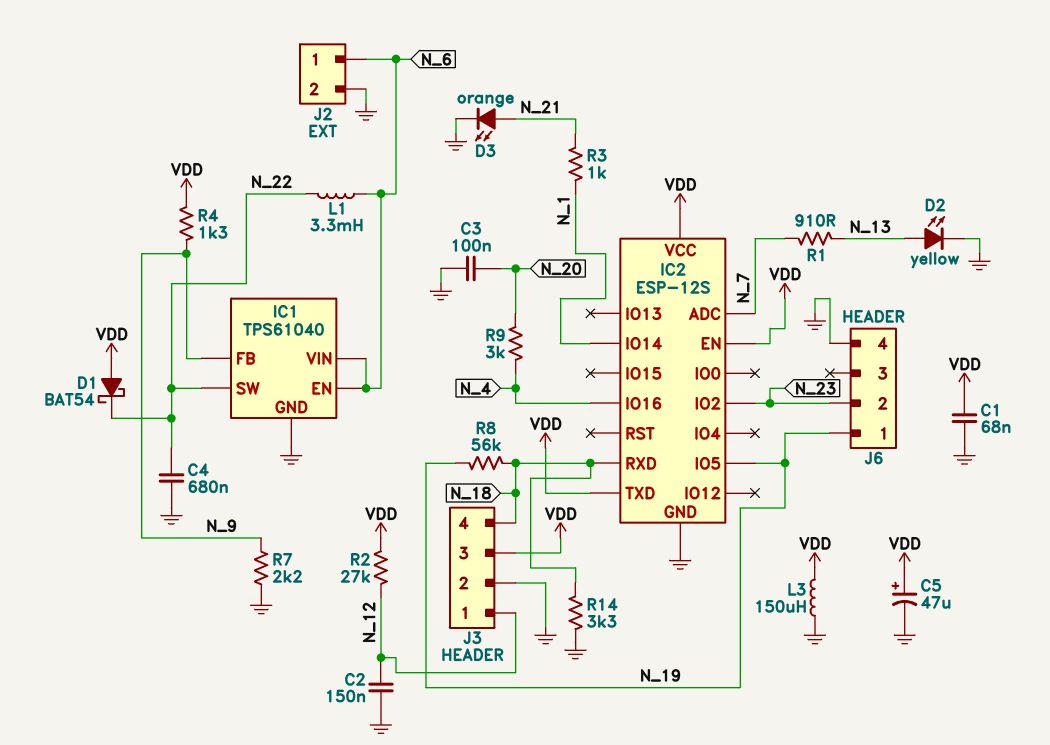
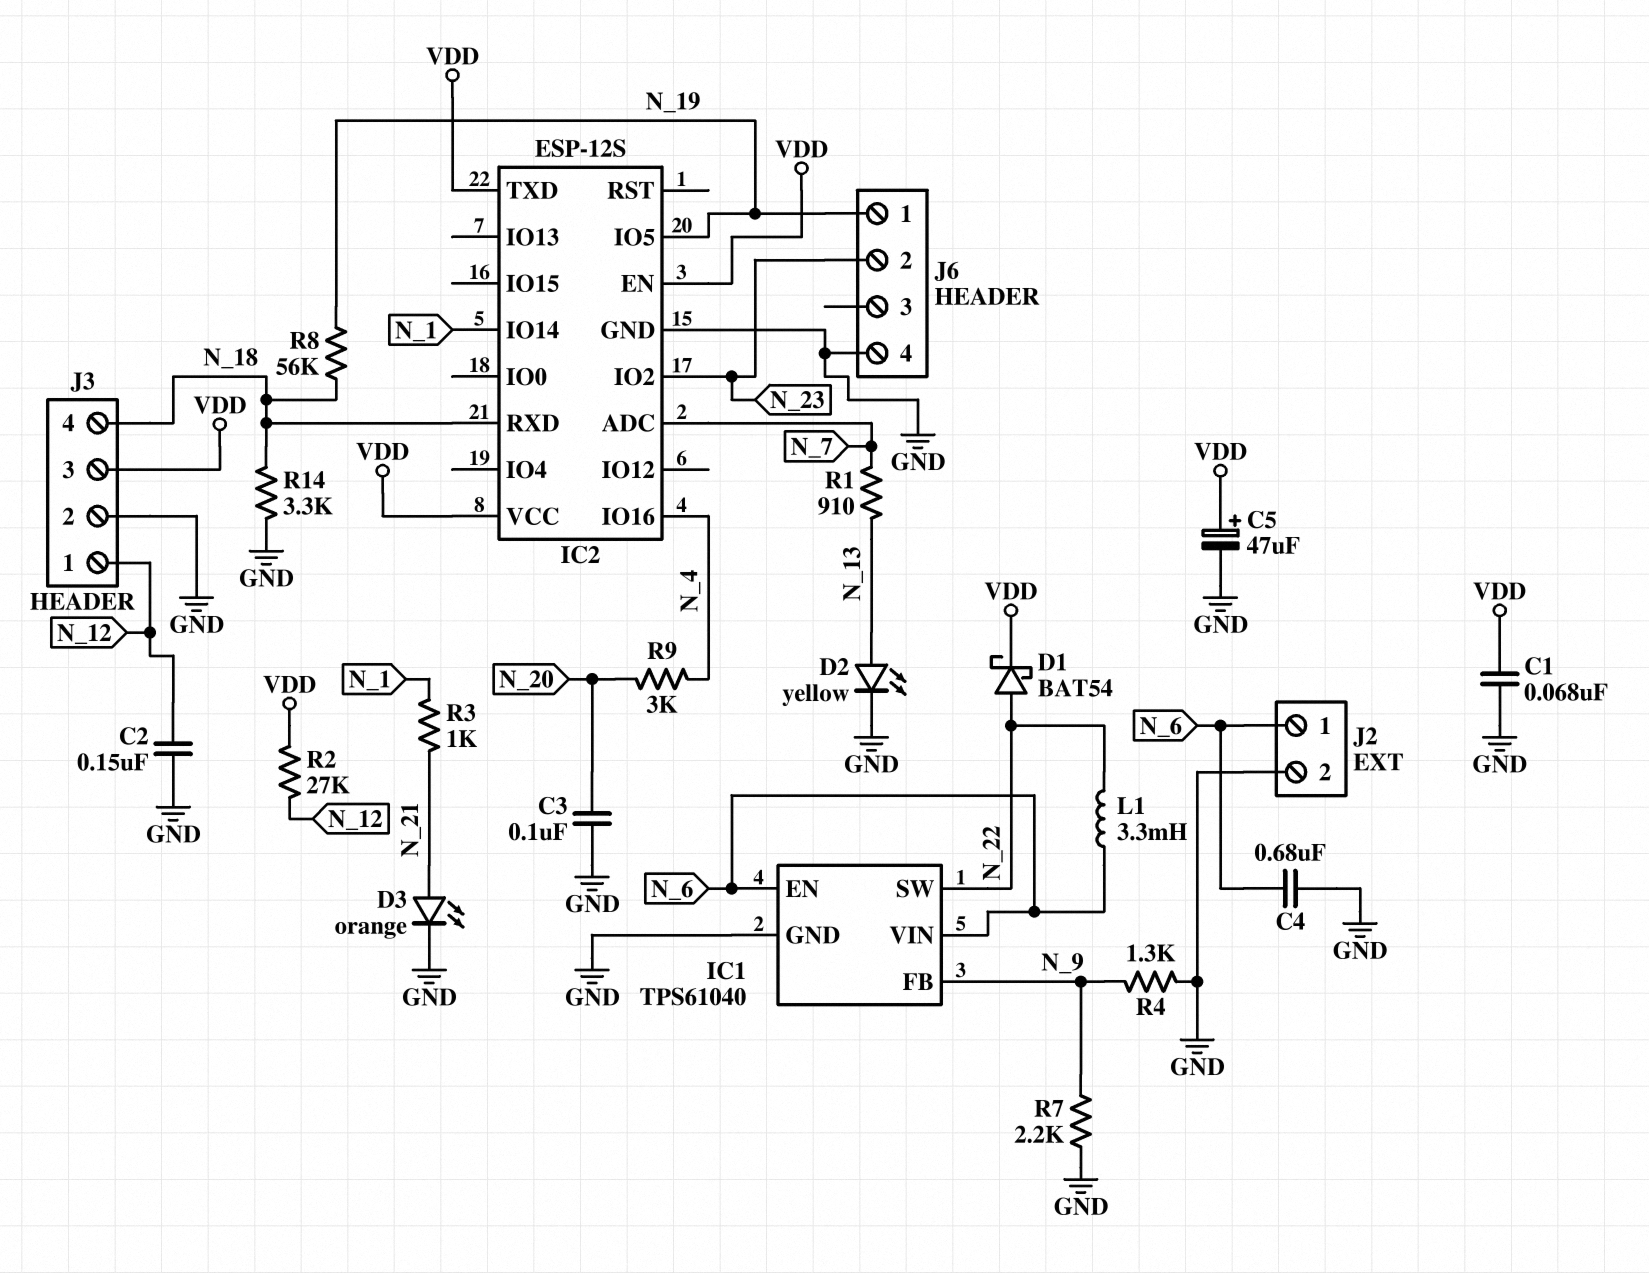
C4: 680nF (GND, N_22) -> 680nF (GND, N_6)
D1: schottky BAT54 (A VDD, K N_22) -> schottky BAT54 (A N_22, K VDD)
L3: 150uH (GND, VDD) -> none
R4: 1.3k (N_9, VDD) -> 1.3k (GND, N_9)

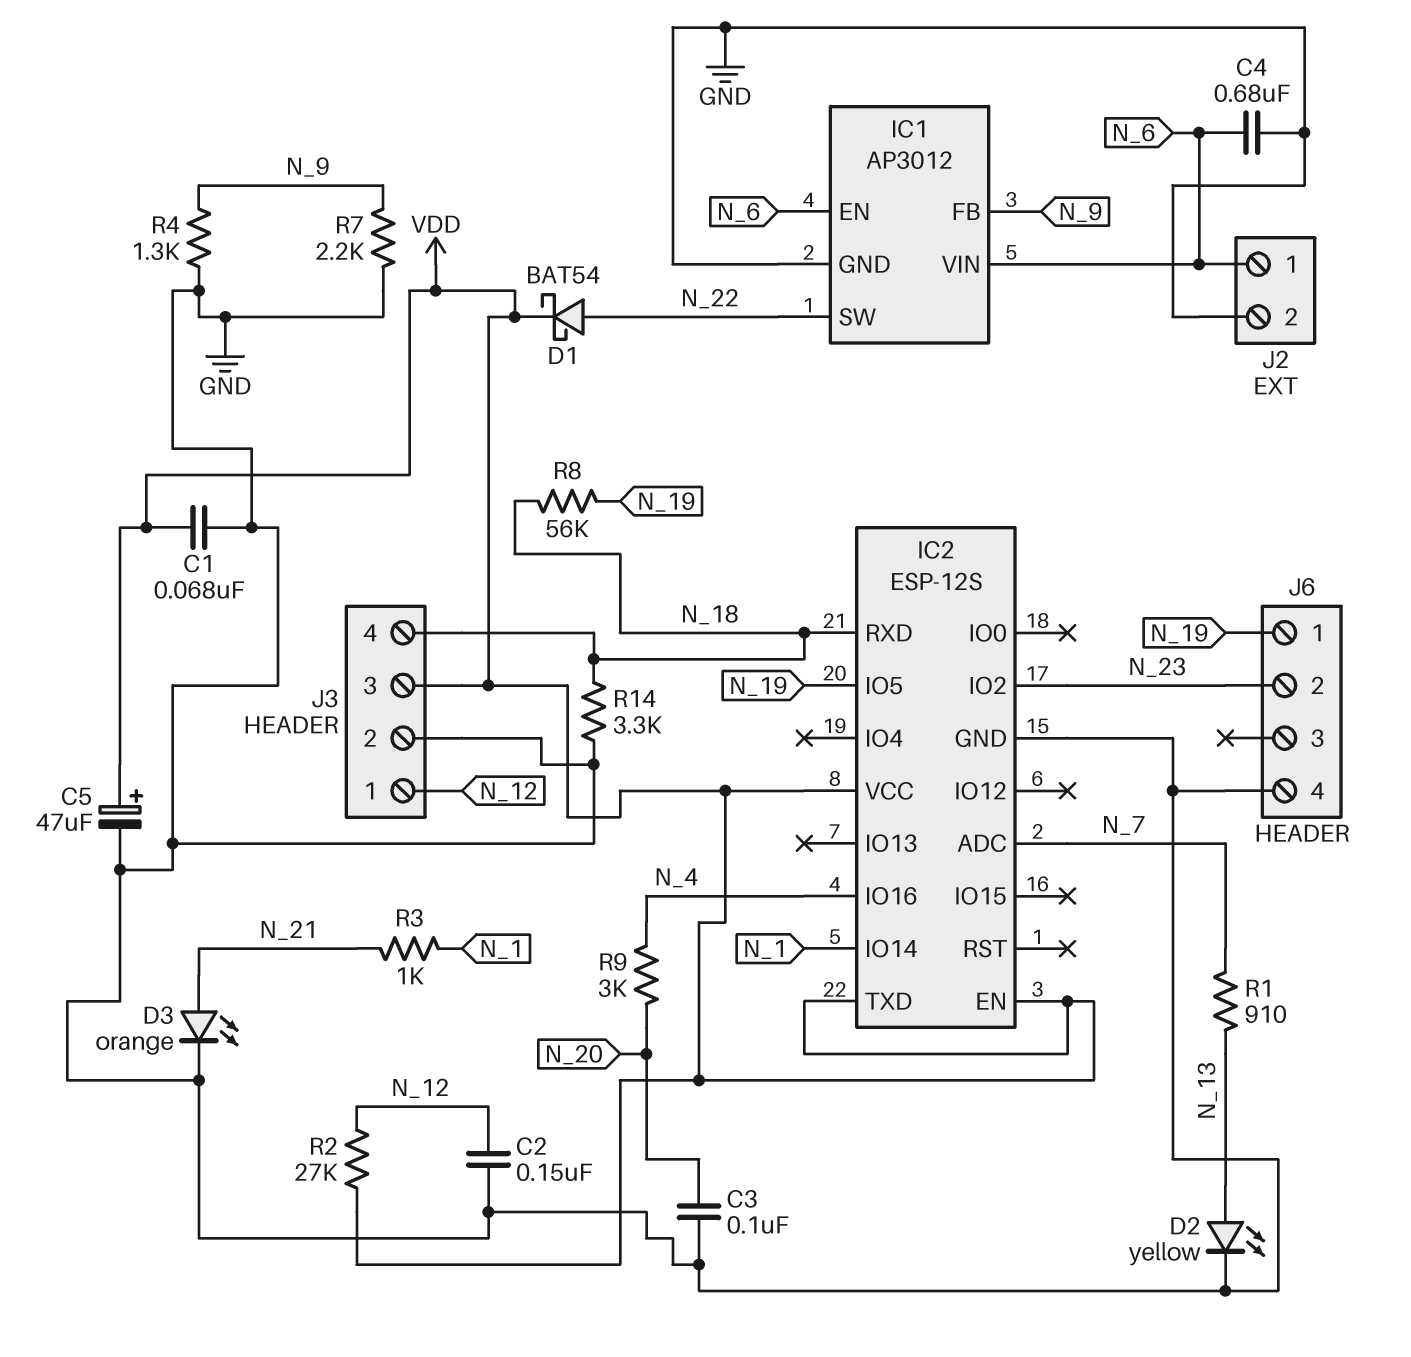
IC1: TPS61040 -> AP3012
L1: 3.3mH (N_6, N_22) -> none

